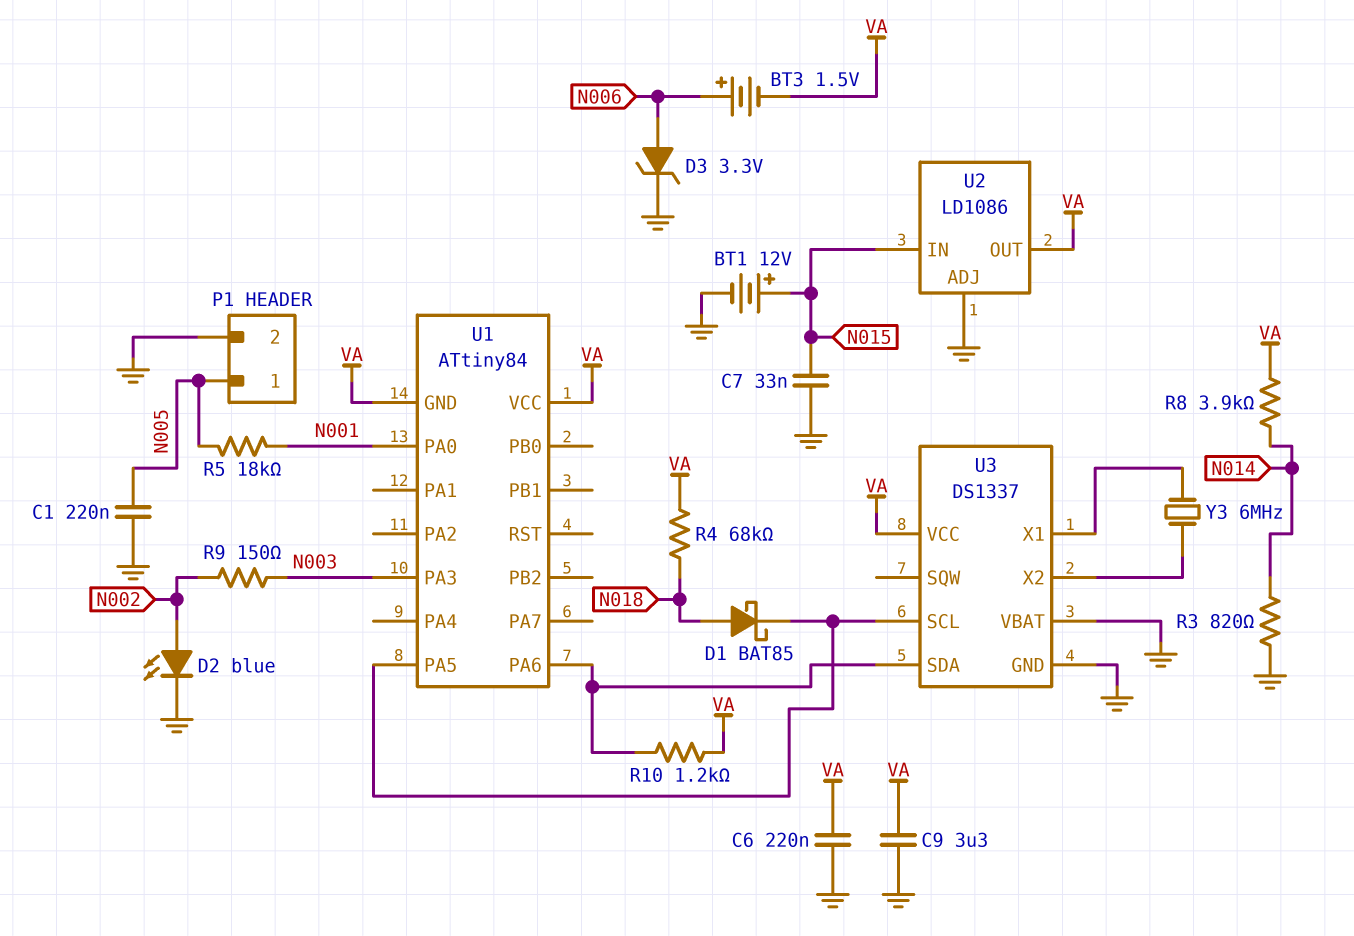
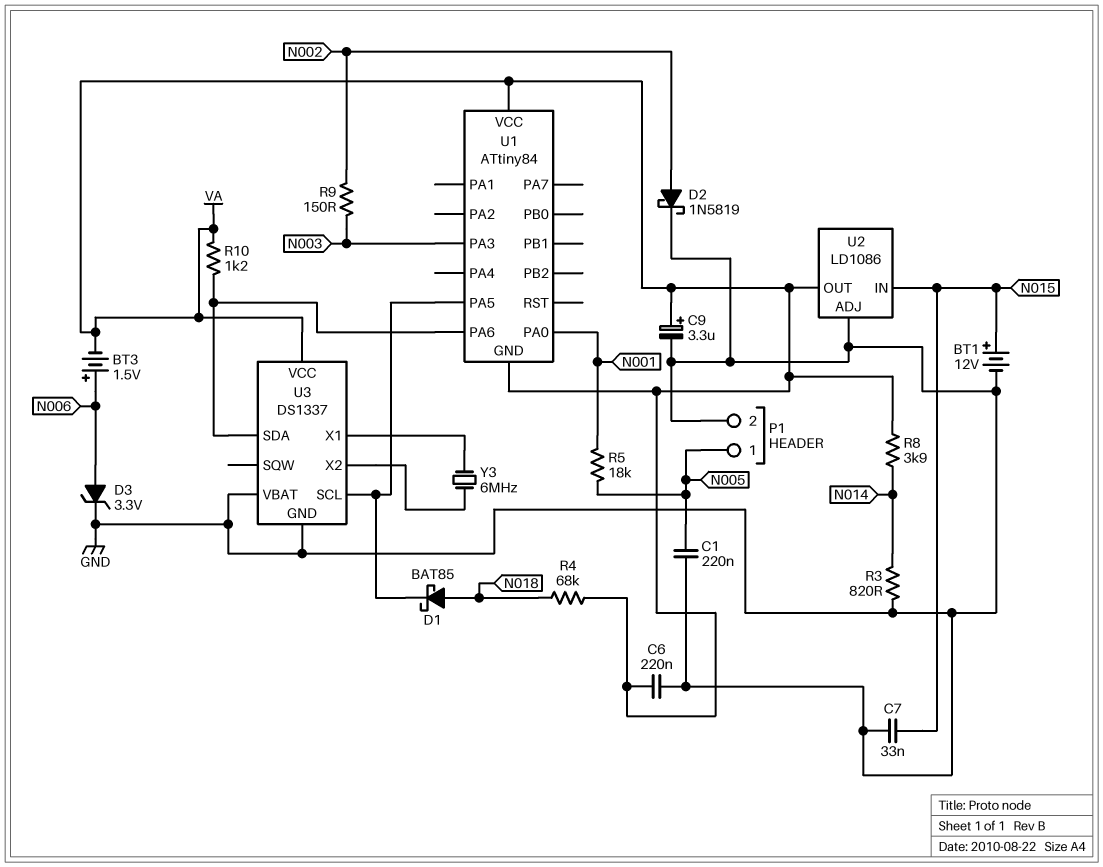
C9: 3.3uF (GND, VA) -> 3.3uF (plus VA, minus GND)
D2: LED blue (A N002, K GND) -> schottky 1N5819 (A N002, K GND)

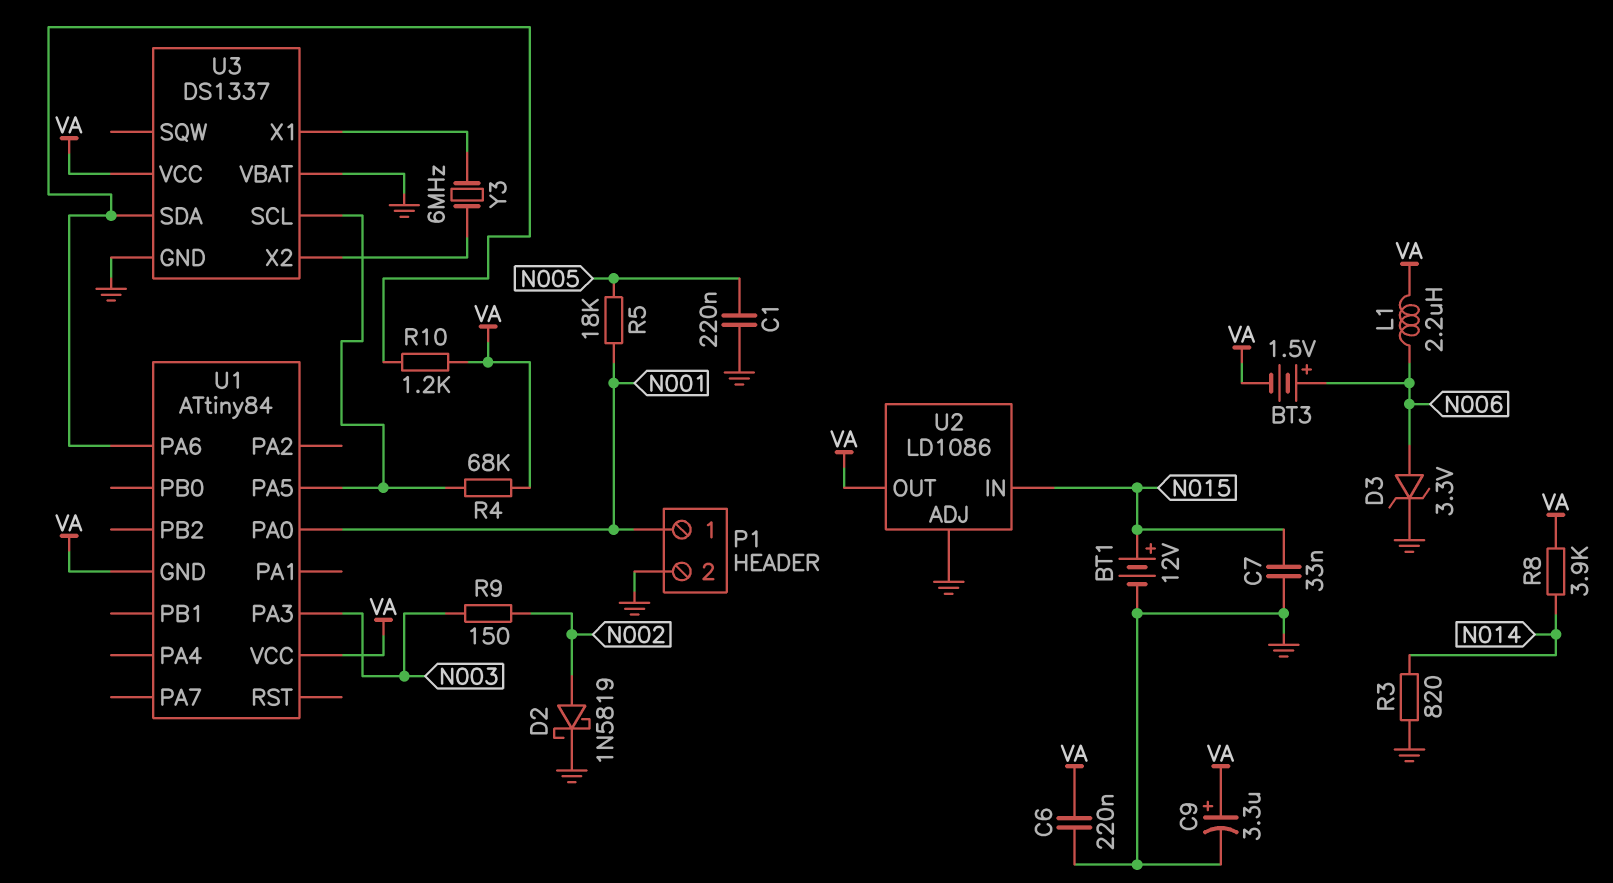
D1: schottky BAT85 (A N018, K U1/PA5) -> none
L1: none -> 2.2uH (N006, VA)
P1 pin 1: N005 -> N001
R4: 68k (N018, VA) -> 68k (U1/PA5, VA)

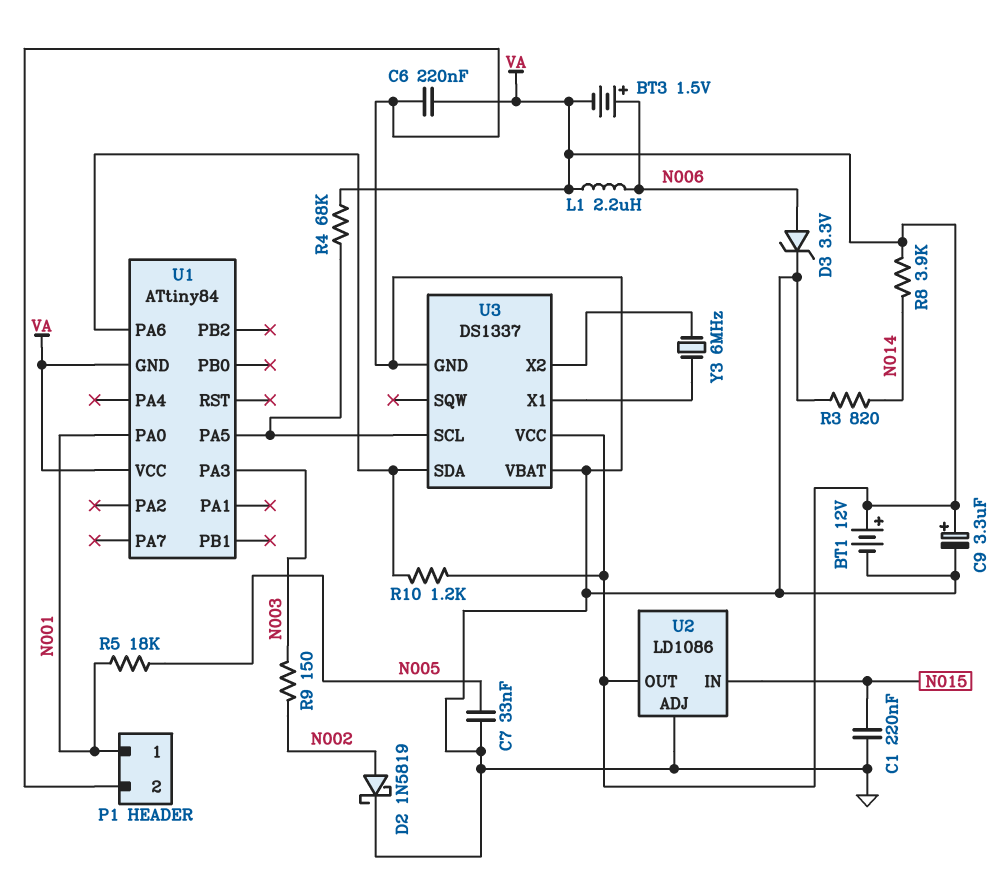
BT1: 12V (plus N015, minus GND) -> 12V (plus VA, minus GND)
C1: 220nF (GND, N005) -> 220nF (GND, N015)
C7: 33nF (GND, N015) -> 33nF (GND, N005)

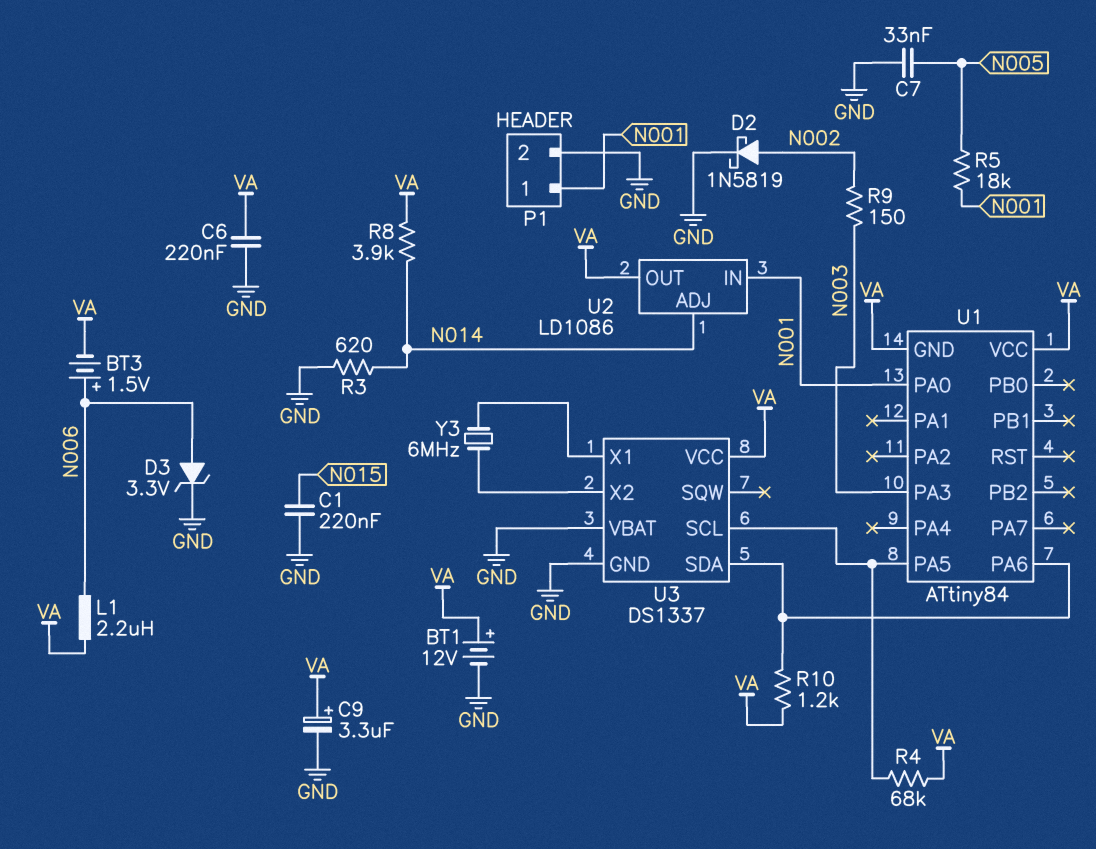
R3: 820 (GND, N014) -> 620 (GND, N014)
U2 pin ADJ: GND -> N014
U2 pin IN: N015 -> N001

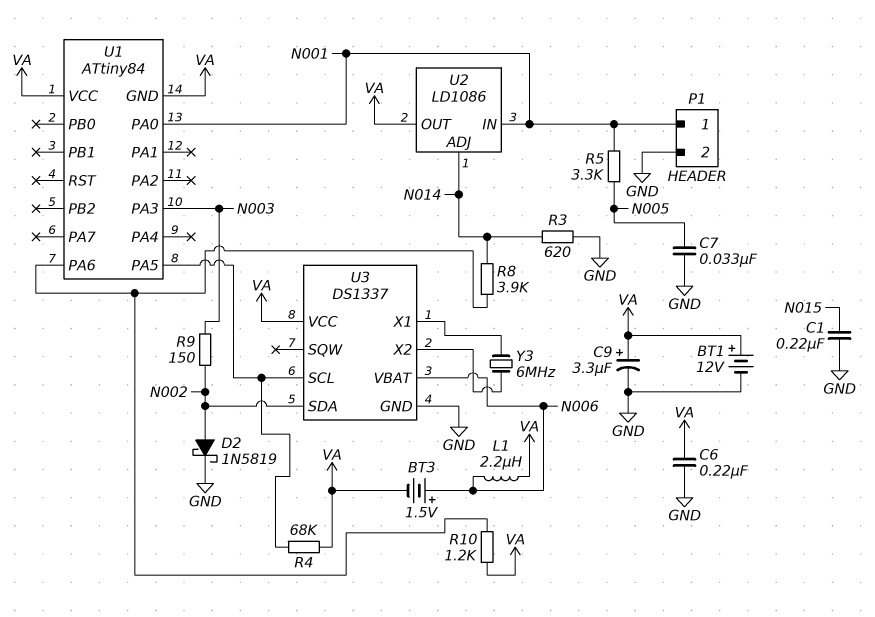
D3: zener 3.3V (A N006, K GND) -> none
R5: 18k (N001, N005) -> 3.3k (N001, N005)
R8: 3.9k (N014, VA) -> 3.9k (N014, U1/PA6)
U3 pin SDA: U1/PA6 -> N002
U3 pin VBAT: GND -> N006

